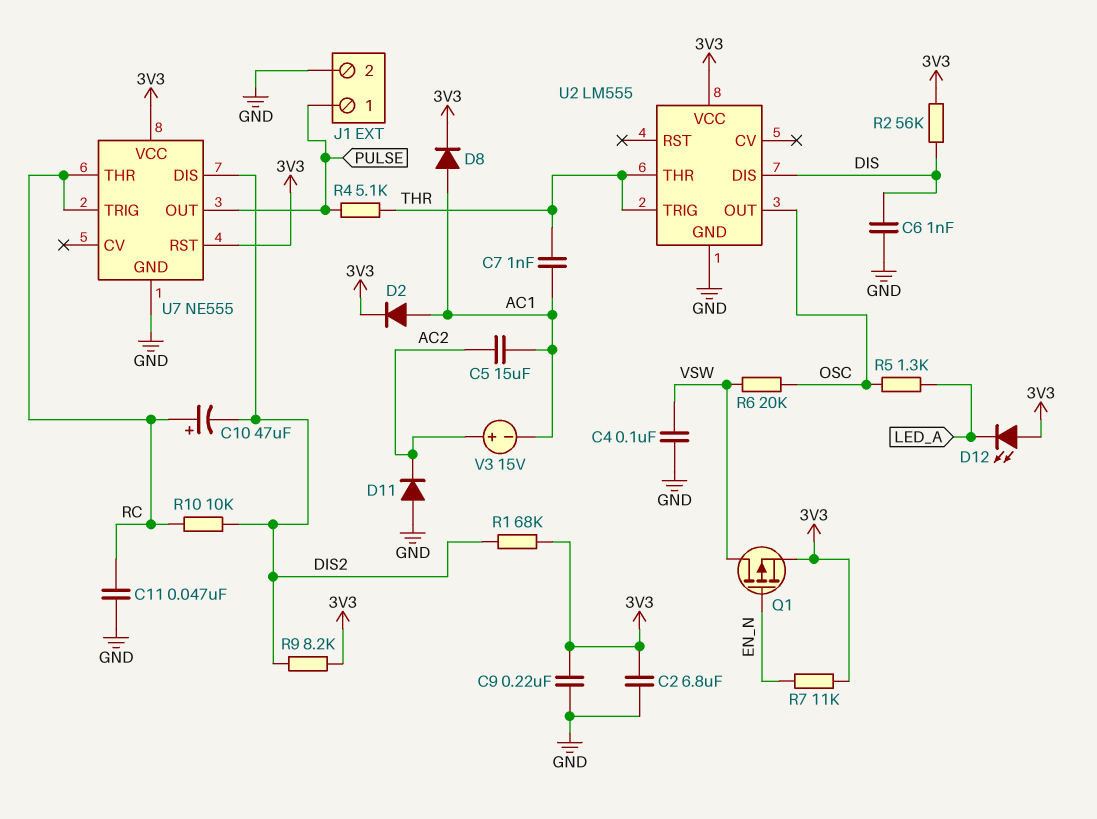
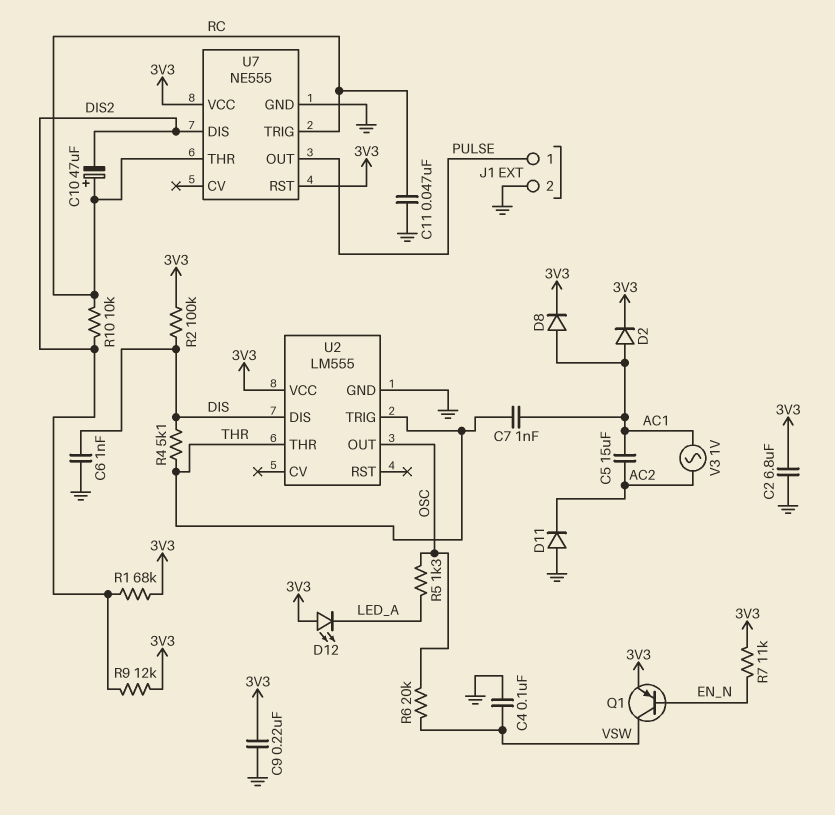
Q1: PMOS (G EN_N, D VSW, S 3V3) -> PNP (B EN_N, C VSW, E 3V3)
R2: 56k (3V3, DIS) -> 100k (3V3, DIS)
R4: 5.1k (PULSE, THR) -> 5.1k (DIS, THR)
R9: 8.2k (3V3, DIS2) -> 12k (3V3, DIS2)
V3: 15V (plus AC2, minus AC1) -> AC 1V (AC1, AC2)

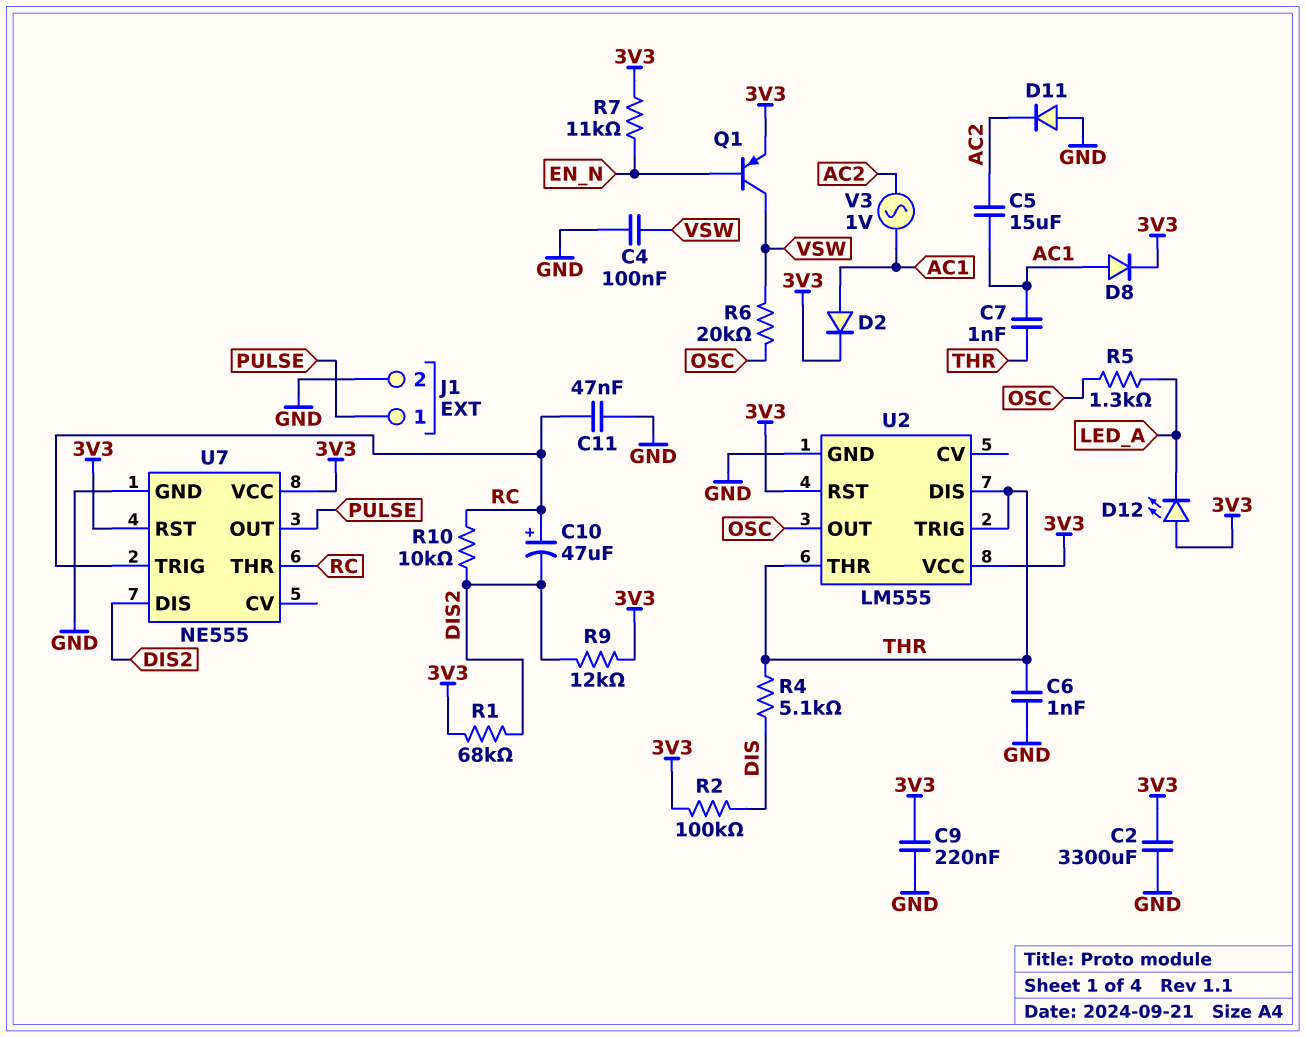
C2: 6.8uF (3V3, GND) -> 3300uF (3V3, GND)
C6: 1nF (DIS, GND) -> 1nF (GND, THR)
U2 pin DIS: DIS -> THR
U2 pin RST: none -> 3V3

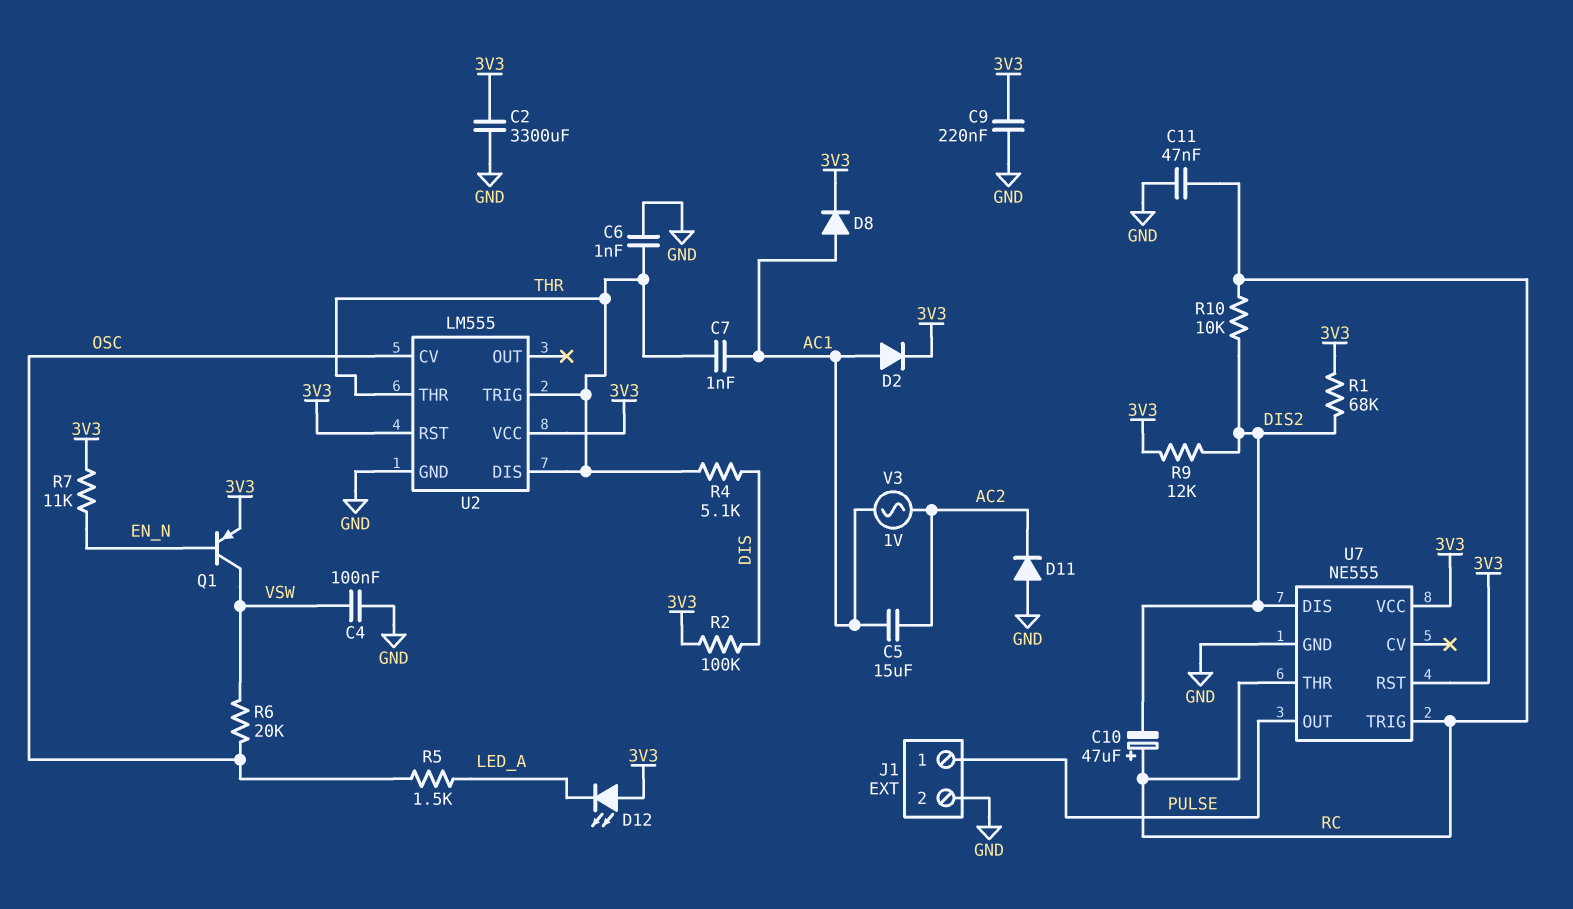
R5: 1.3k (LED_A, OSC) -> 1.5k (LED_A, OSC)
U2 pin CV: none -> OSC
U2 pin OUT: OSC -> none

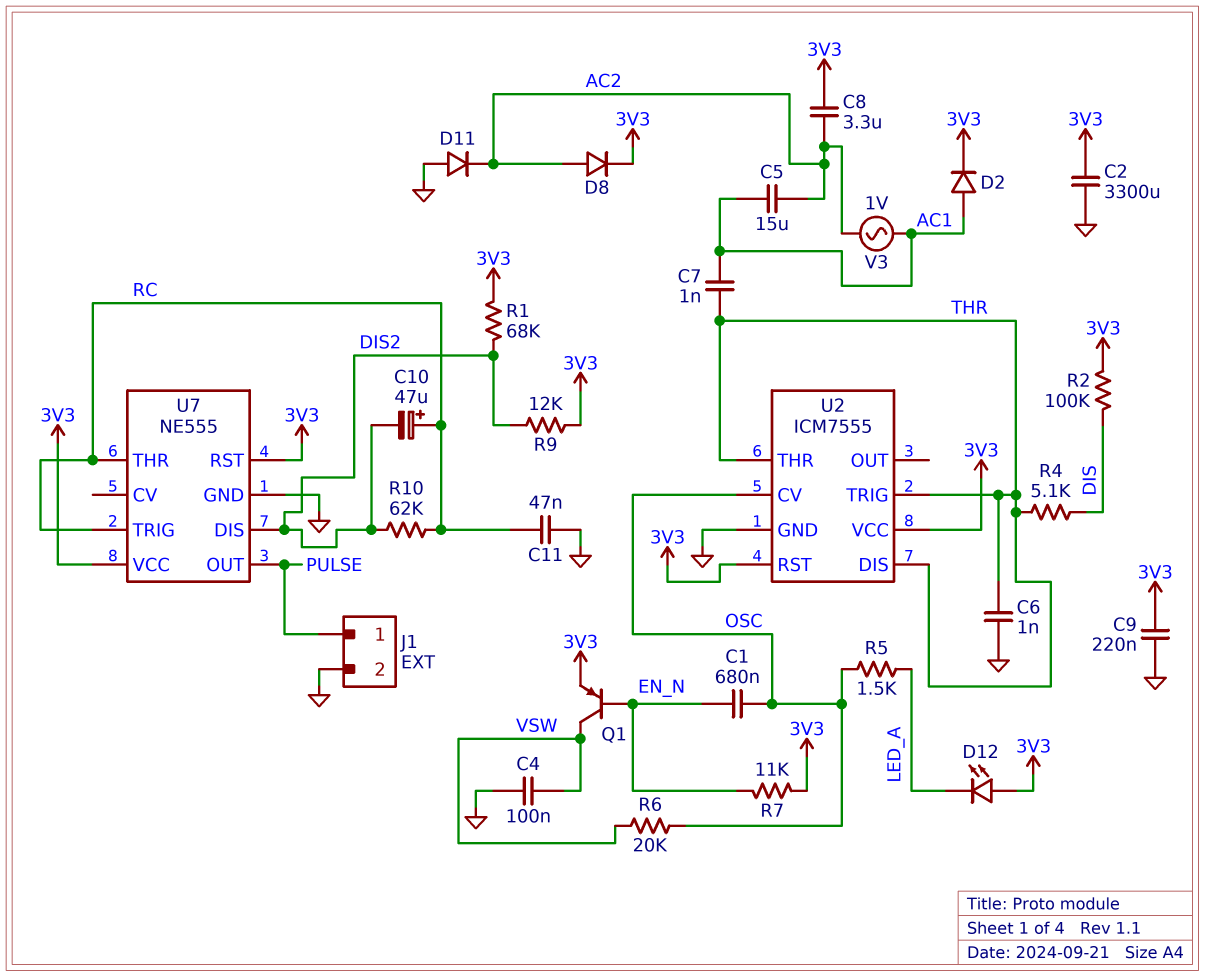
C1: none -> 680nF (EN_N, OSC)
C8: none -> 3.3uF (3V3, AC2)
D8: diode (A AC1, K 3V3) -> diode (A AC2, K 3V3)
R10: 10k (DIS2, RC) -> 62k (DIS2, RC)
U2: LM555 -> ICM7555

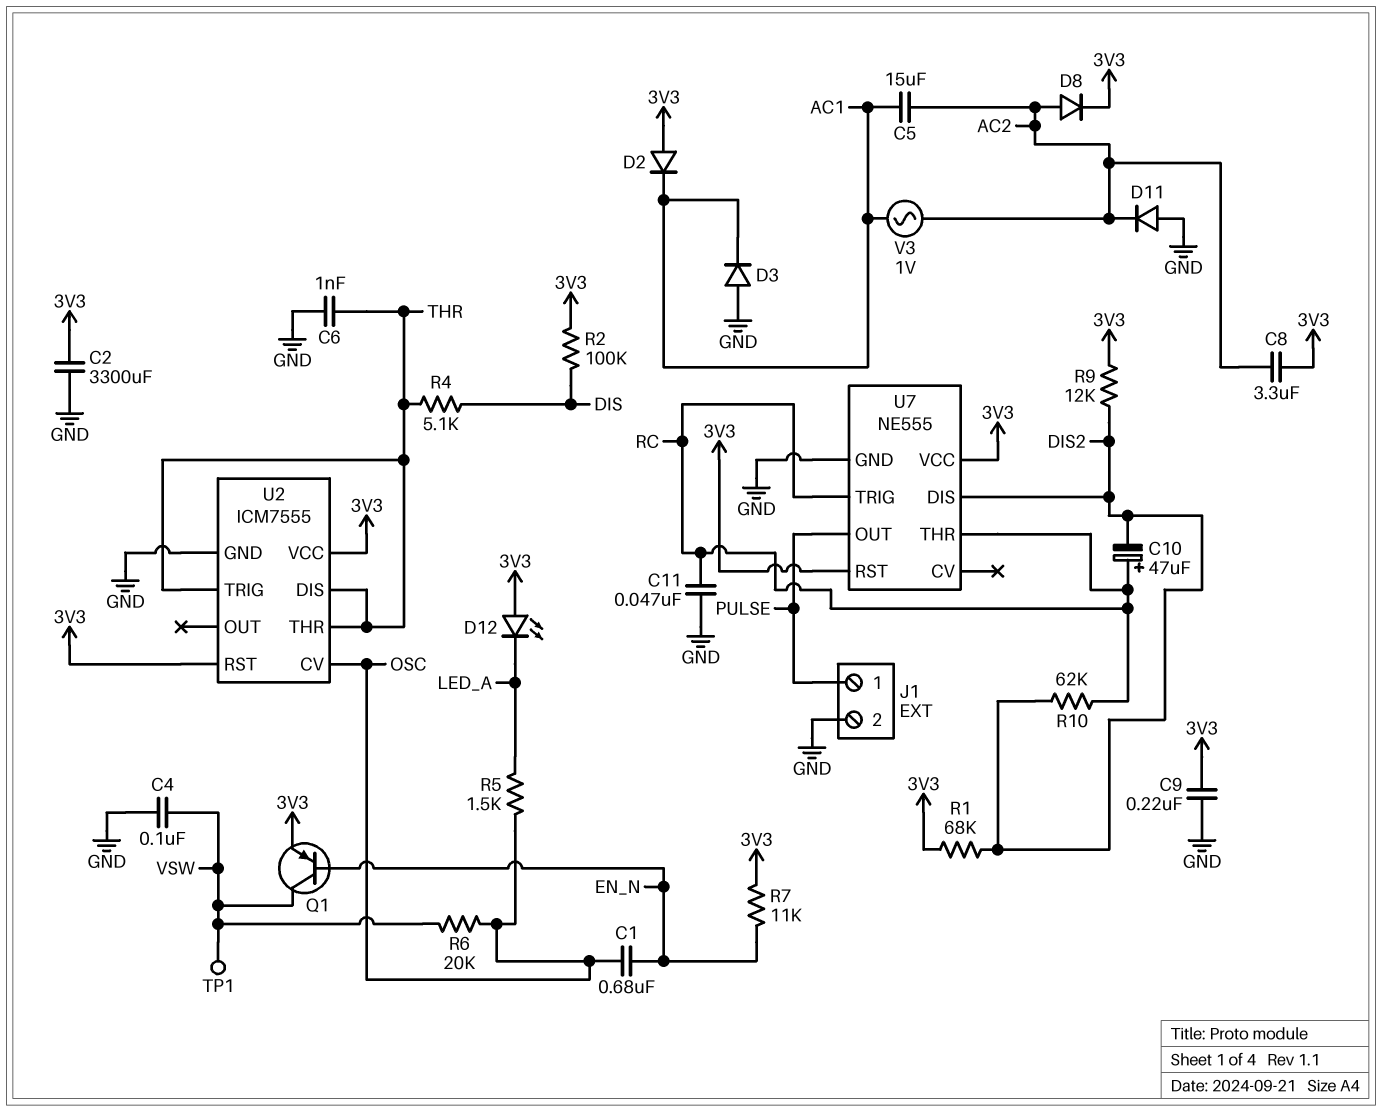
C7: 1nF (AC1, THR) -> none
D2: diode (A AC1, K 3V3) -> diode (A 3V3, K AC1)
D3: none -> diode (A GND, K AC1)
TP1: none -> test point (VSW)

